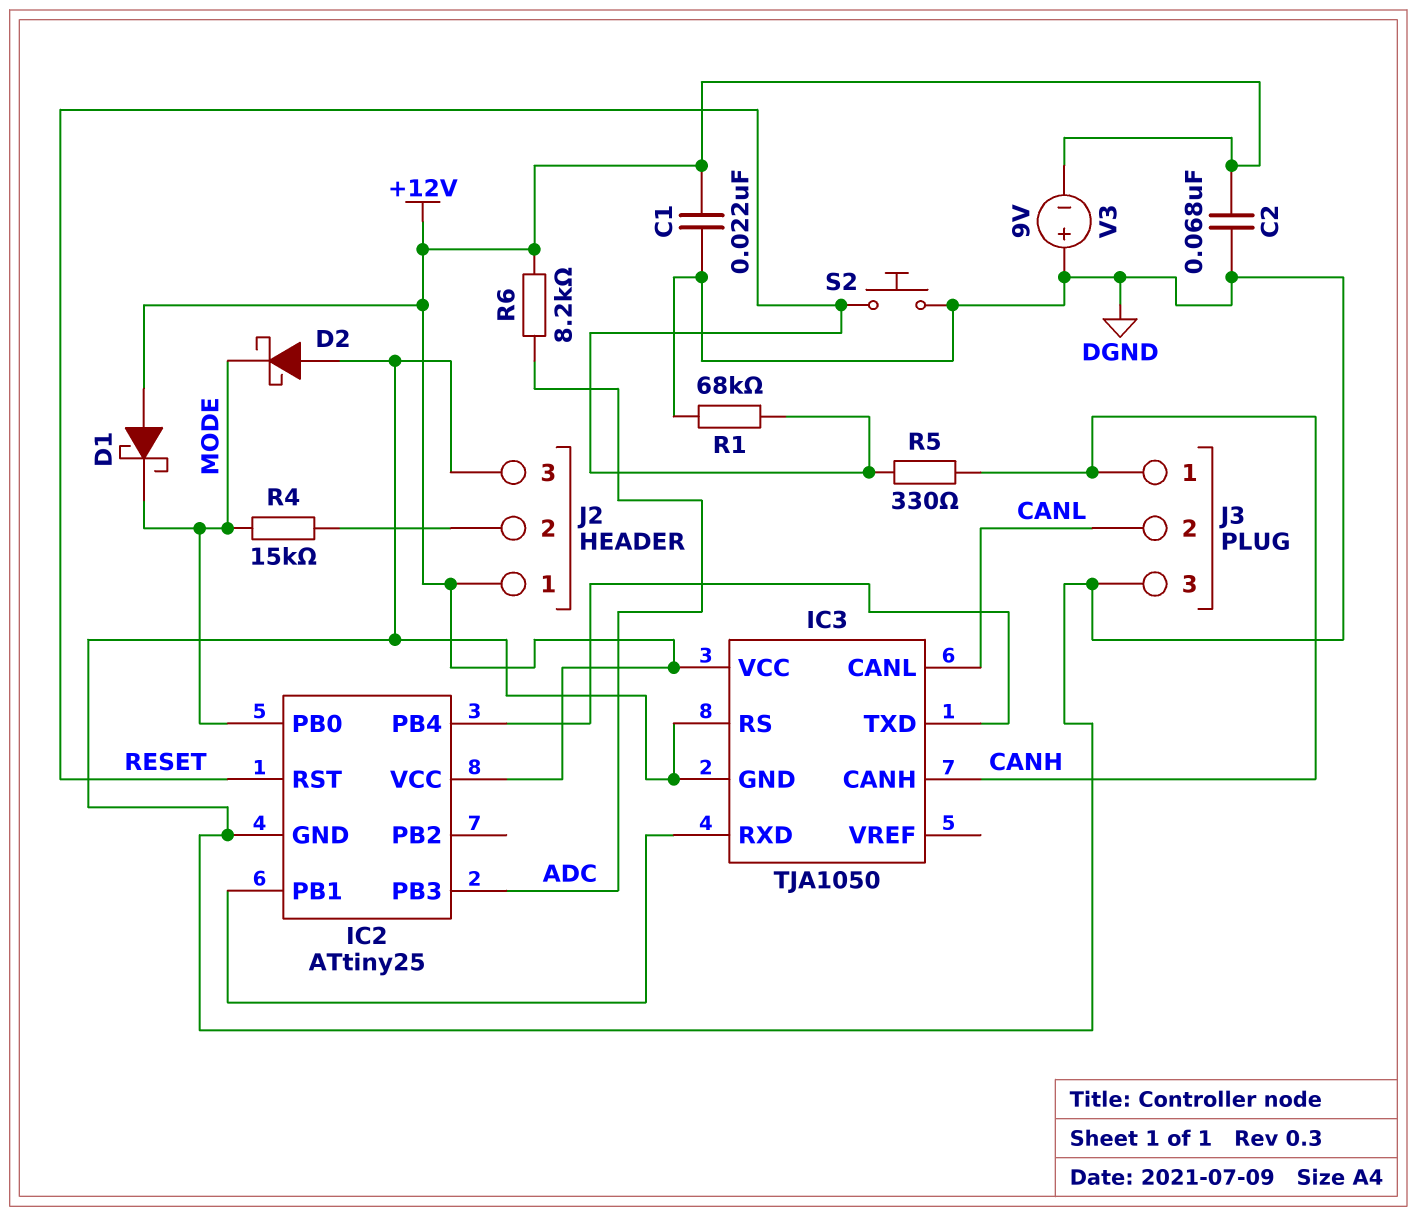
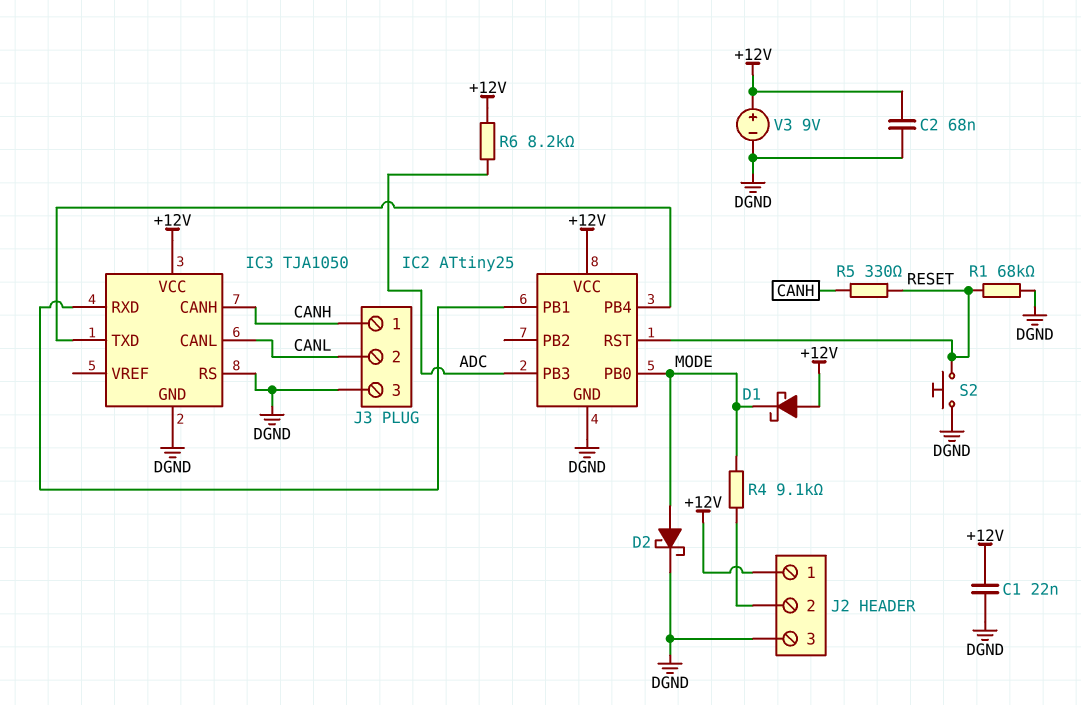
D2: schottky (A DGND, K MODE) -> schottky (A MODE, K DGND)
R4: 15k (J2/2, MODE) -> 9.1k (J2/2, MODE)
V3: 9V (plus DGND, minus +12V) -> 9V (plus +12V, minus DGND)

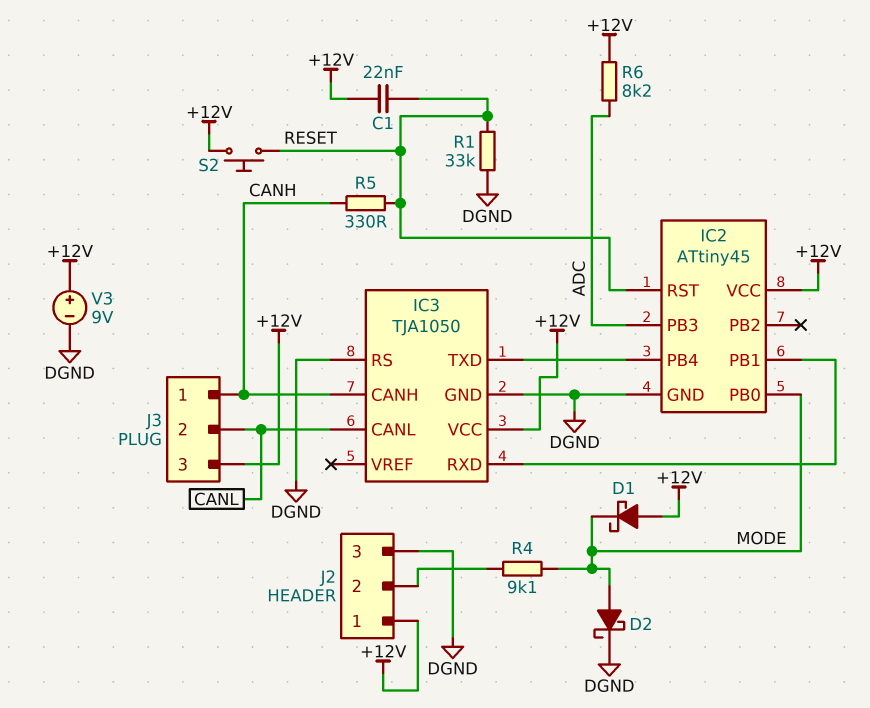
C1: 22nF (+12V, DGND) -> 22nF (+12V, RESET)
C2: 68nF (+12V, DGND) -> none
IC2: ATtiny25 -> ATtiny45
J3 pin 3: DGND -> +12V
R1: 68k (DGND, RESET) -> 33k (DGND, RESET)
S2: button (DGND, RESET) -> button (+12V, RESET)

